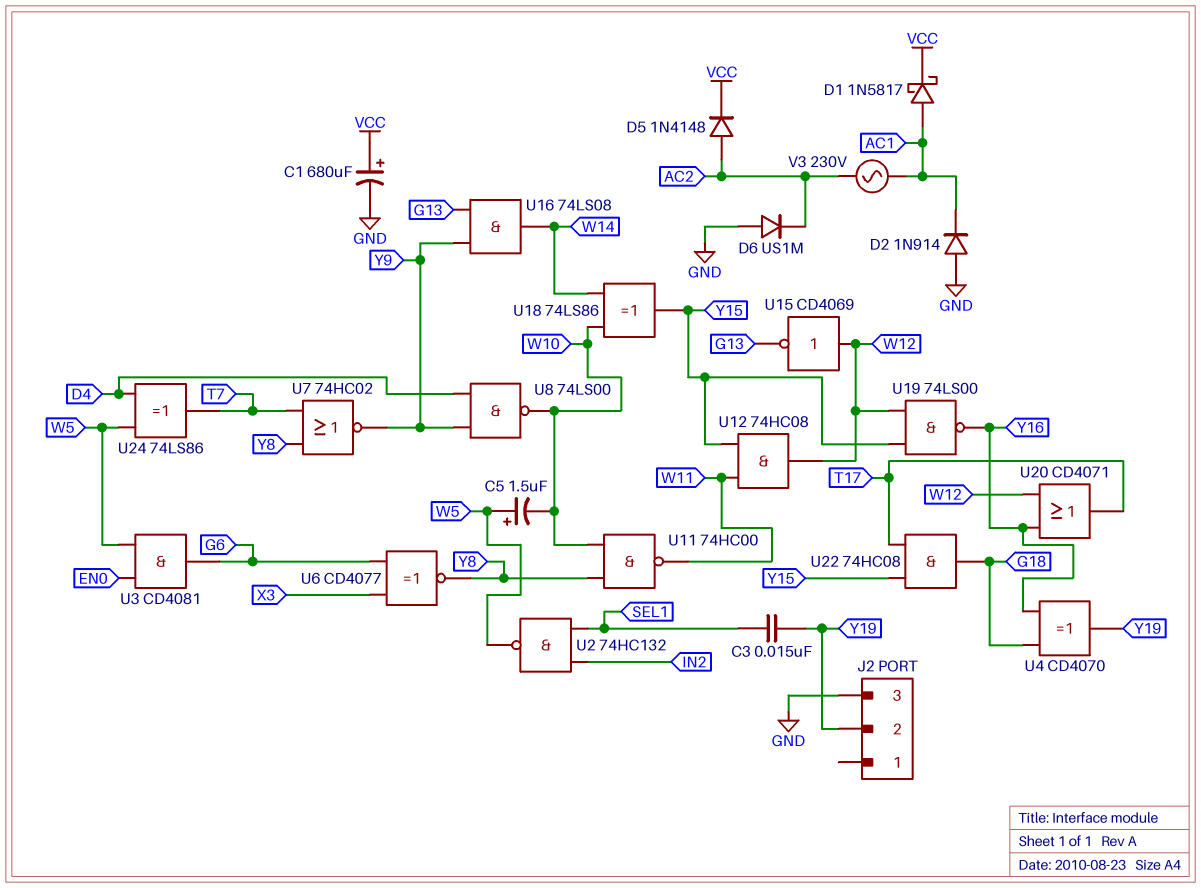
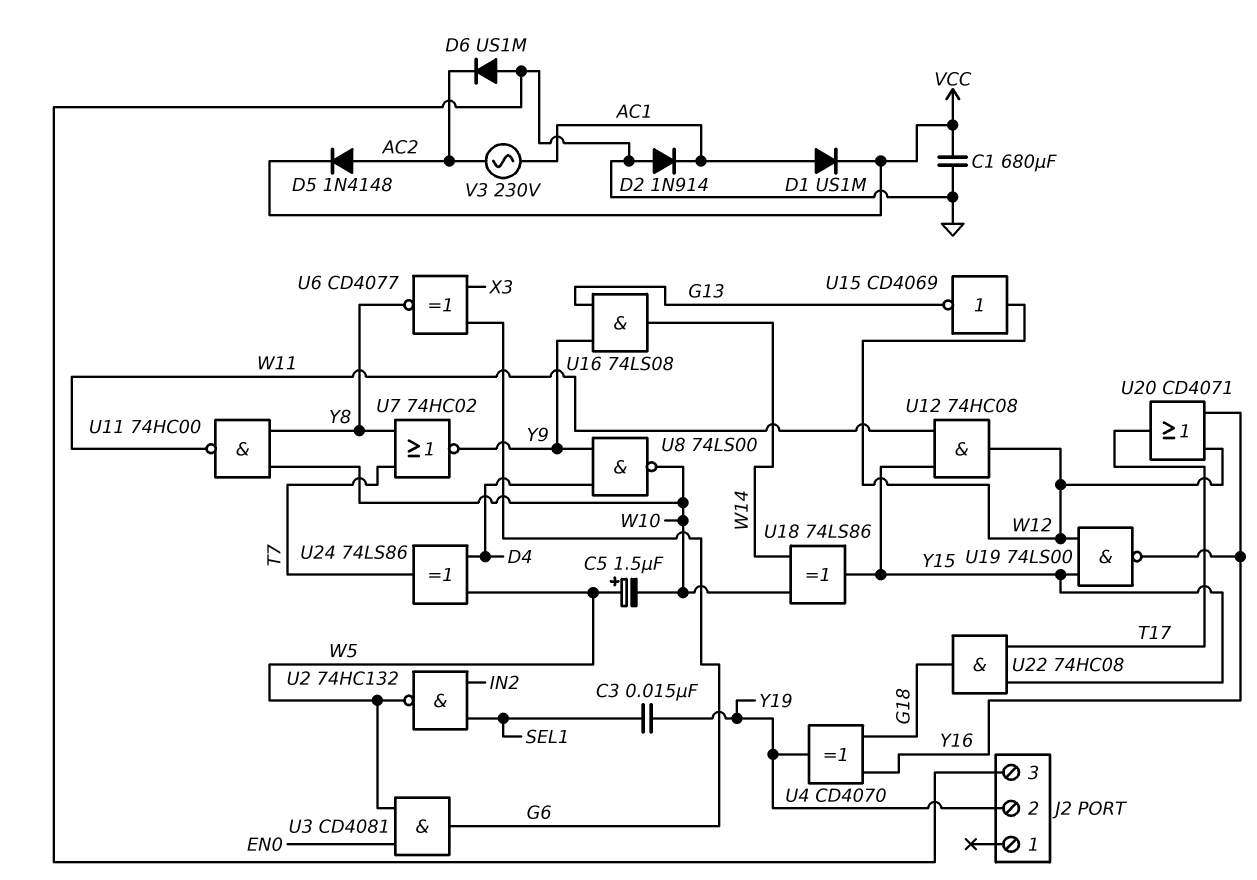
C1: 680uF (plus VCC, minus GND) -> 680uF (GND, VCC)
D1: schottky 1N5817 (A AC1, K VCC) -> diode US1M (A AC1, K VCC)

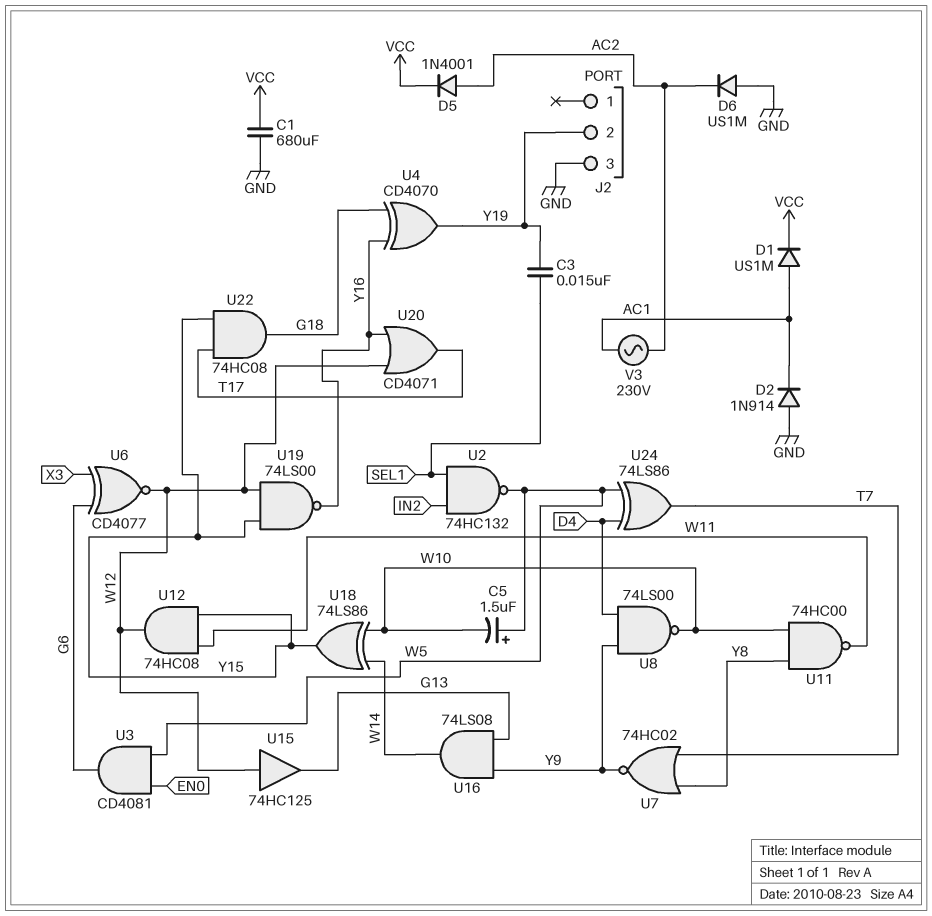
D5: diode 1N4148 (A AC2, K VCC) -> diode 1N4001 (A AC2, K VCC)
U6: XNOR CD4077 (in G6, in X3, out Y8) -> XNOR CD4077 (in G6, in X3, out W12)
U15: NOT CD4069 (in W12, out G13) -> buffer 74HC125 (in W12, out G13)

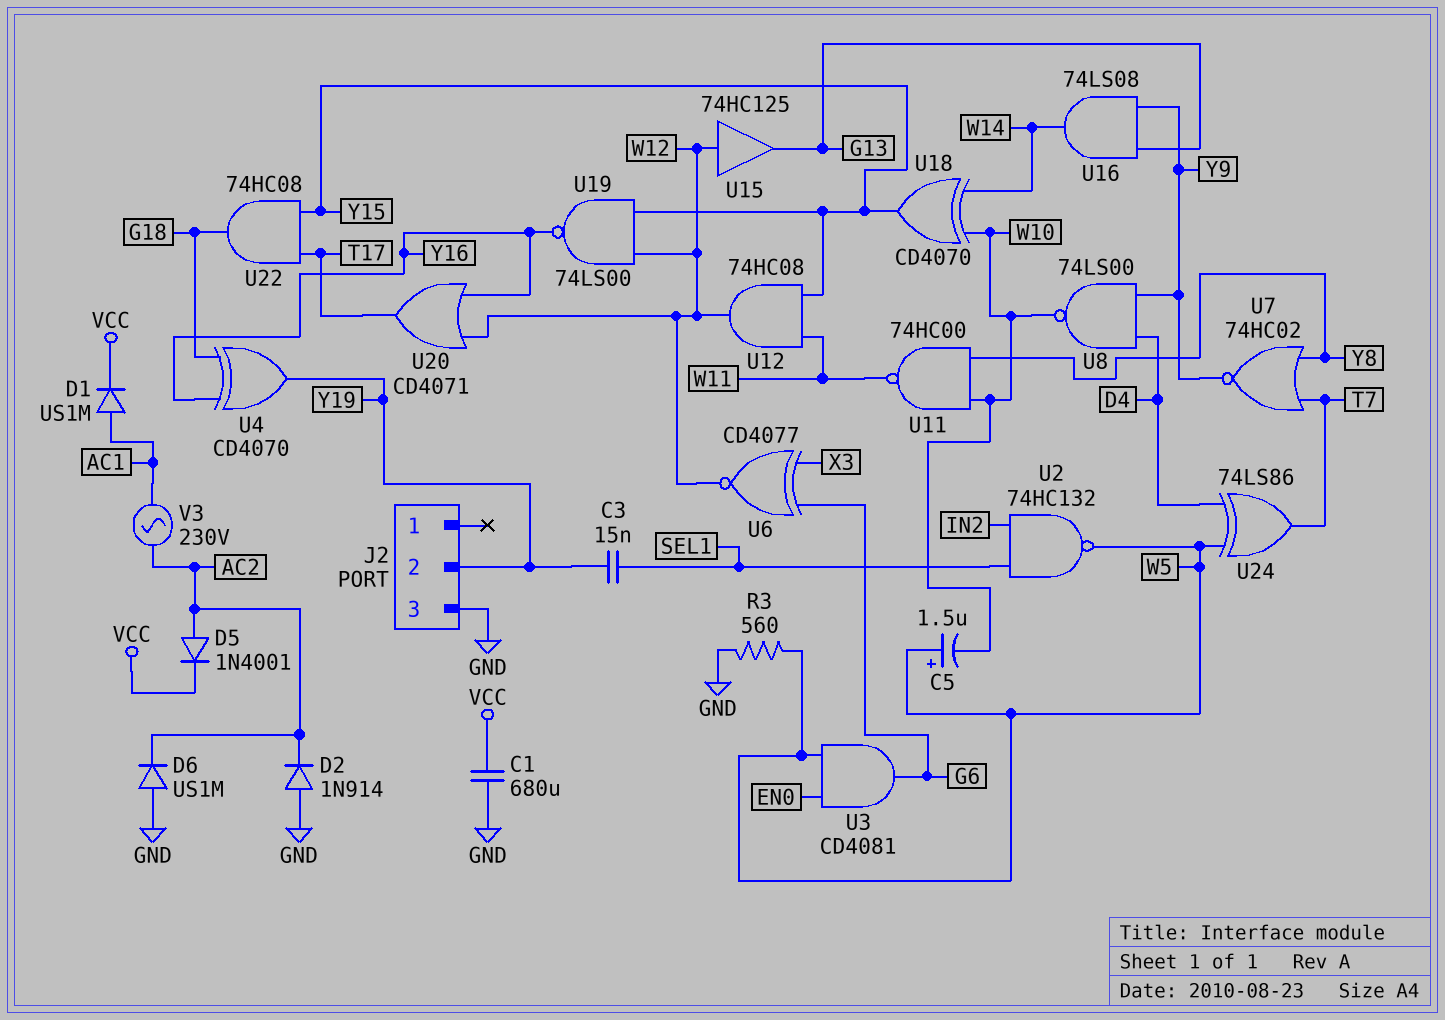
D2: diode 1N914 (A GND, K AC1) -> diode 1N914 (A GND, K AC2)
R3: none -> 560 (GND, W5)
U18: XOR 74LS86 (in W10, in W14, out Y15) -> XOR CD4070 (in W10, in W14, out Y15)

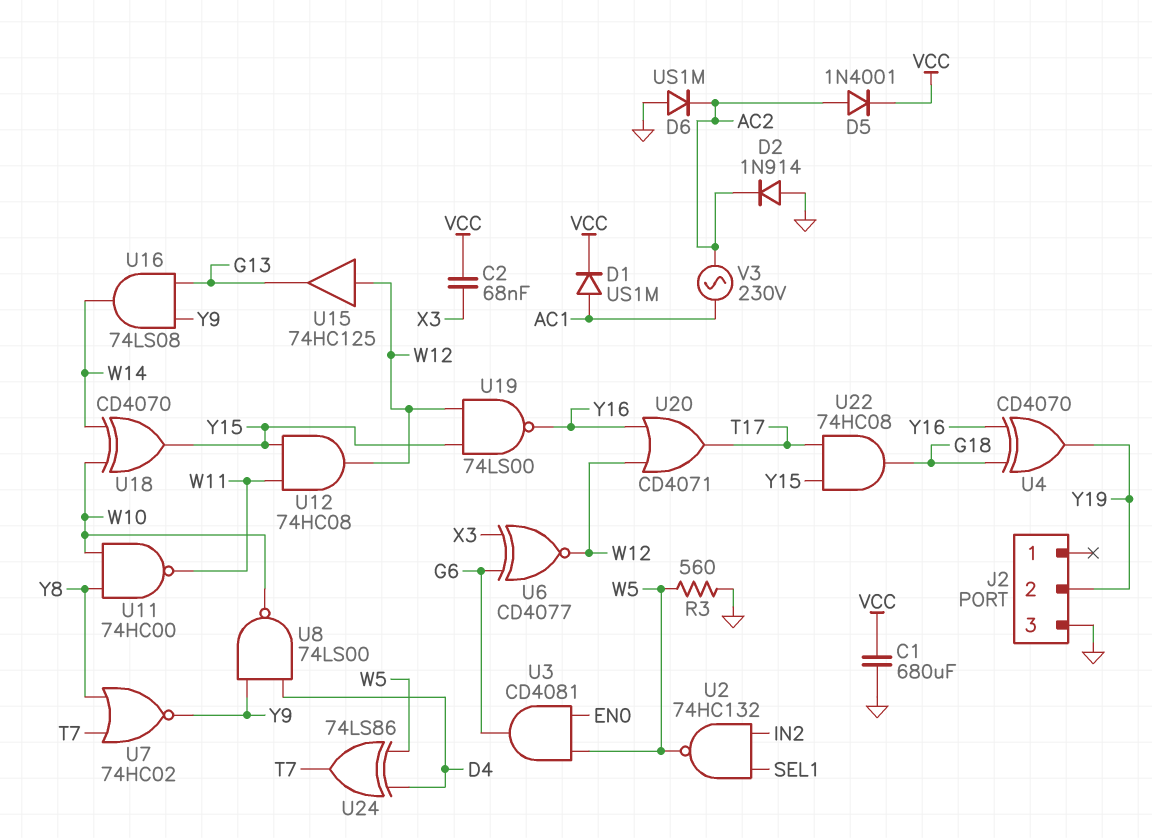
C2: none -> 68nF (VCC, X3)
C3: 15nF (SEL1, Y19) -> none
C5: 1.5uF (plus W5, minus W10) -> none

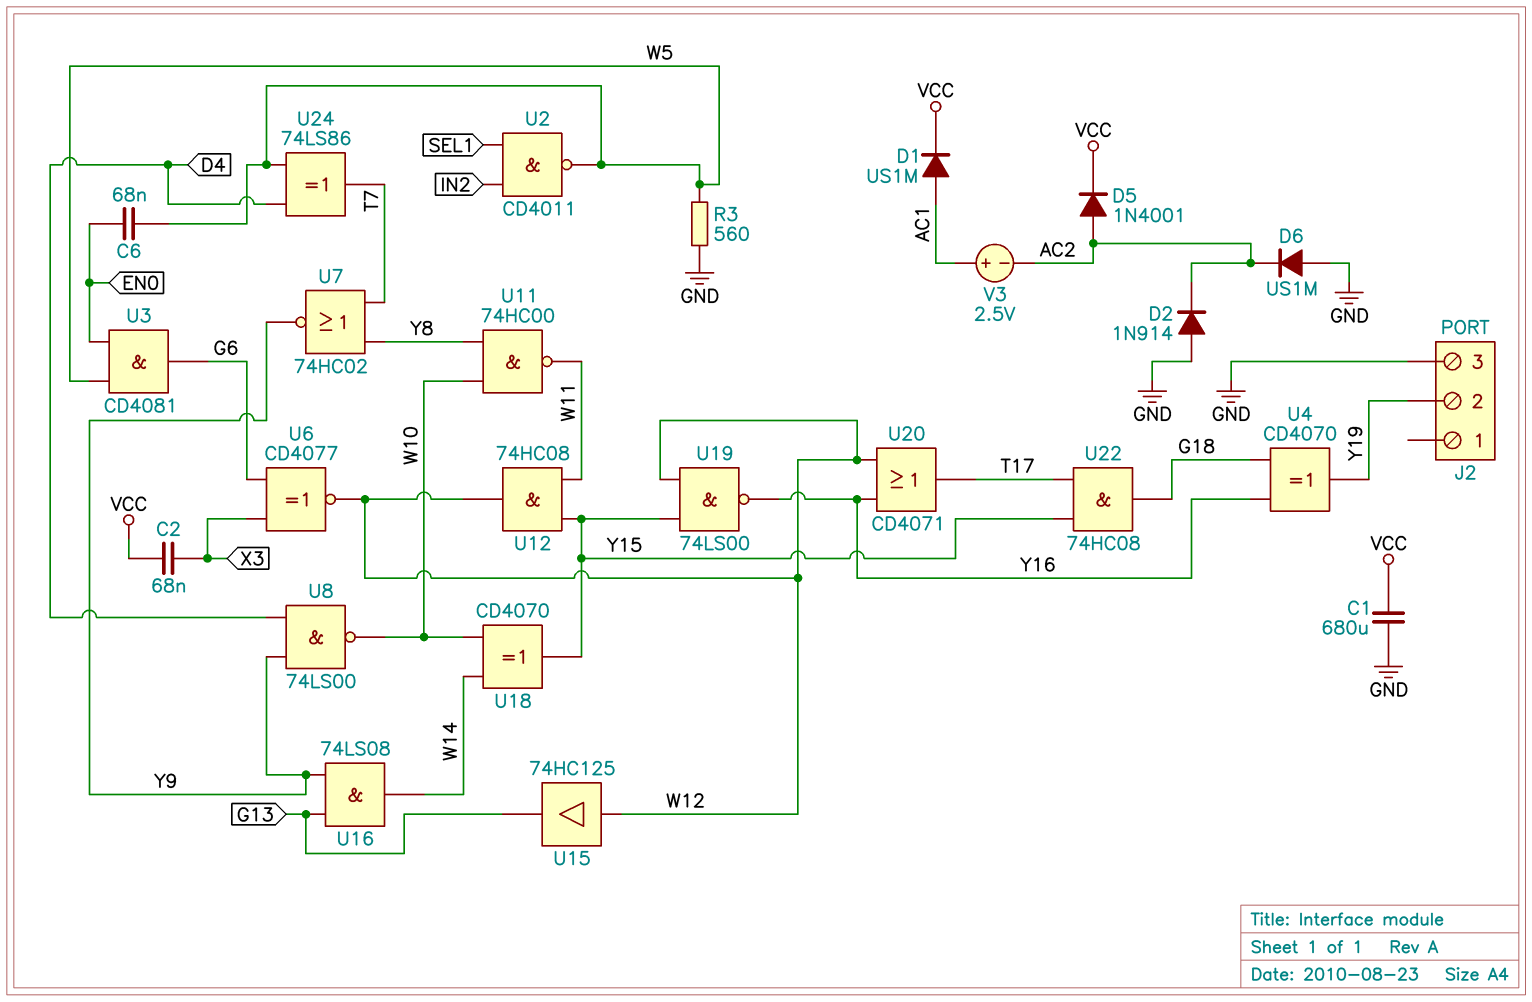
C6: none -> 68nF (EN0, W5)
U2: NAND 74HC132 (in IN2, in SEL1, out W5) -> NAND CD4011 (in IN2, in SEL1, out W5)
V3: AC 230V (AC1, AC2) -> 2.5V (plus AC1, minus AC2)

